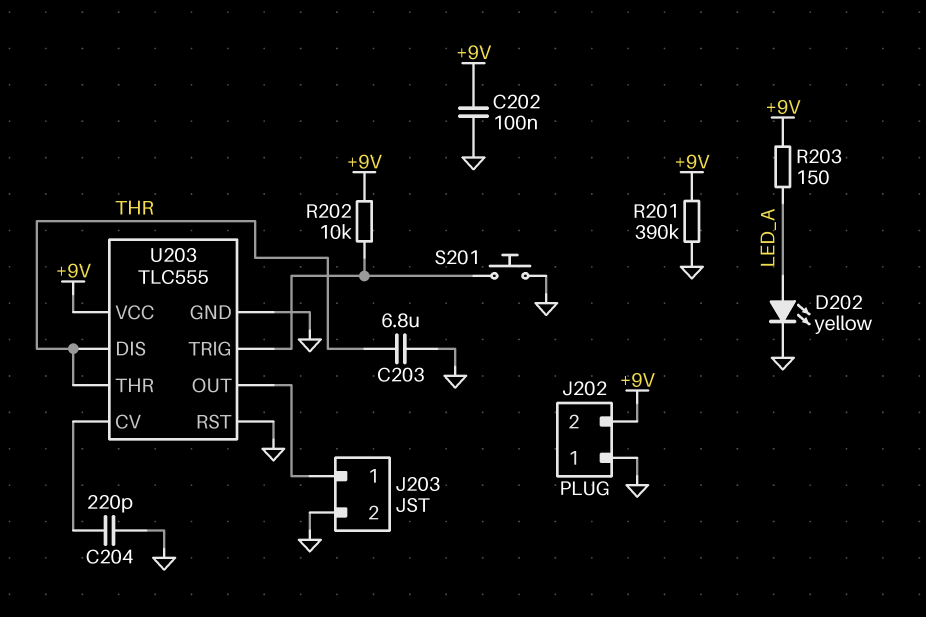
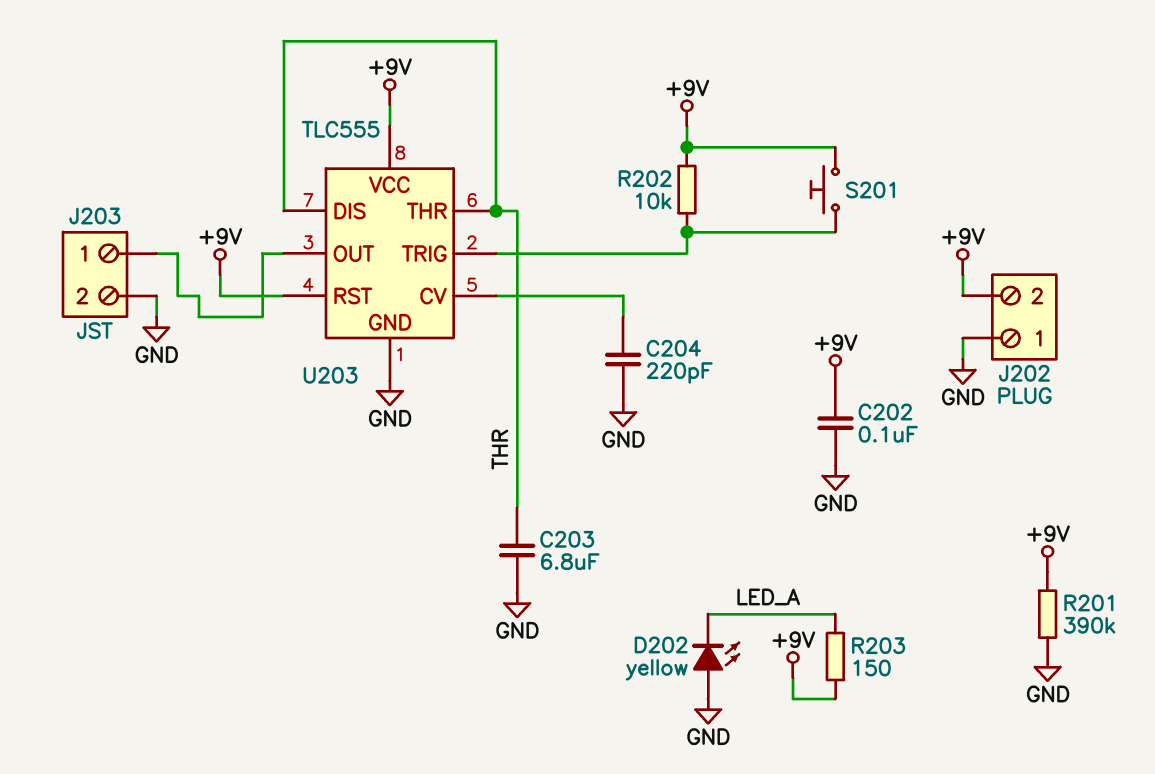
D202: LED yellow (A LED_A, K GND) -> LED yellow (A GND, K LED_A)
S201: button (GND, U203/TRIG) -> button (+9V, U203/TRIG)
U203 pin RST: GND -> +9V

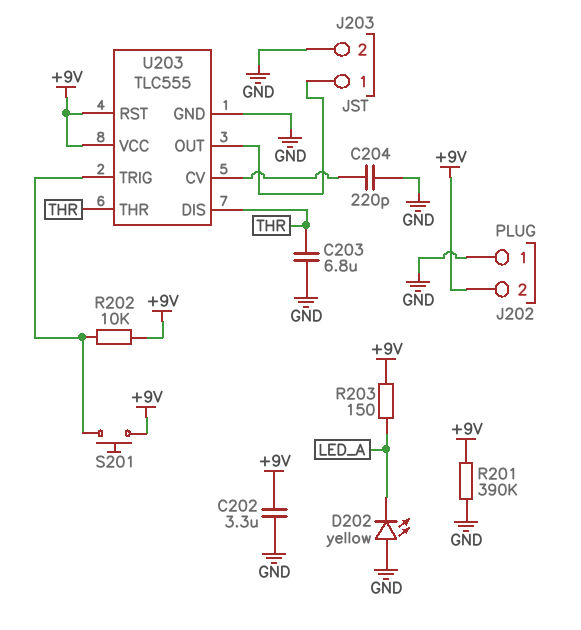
C202: 100nF (+9V, GND) -> 3.3uF (+9V, GND)

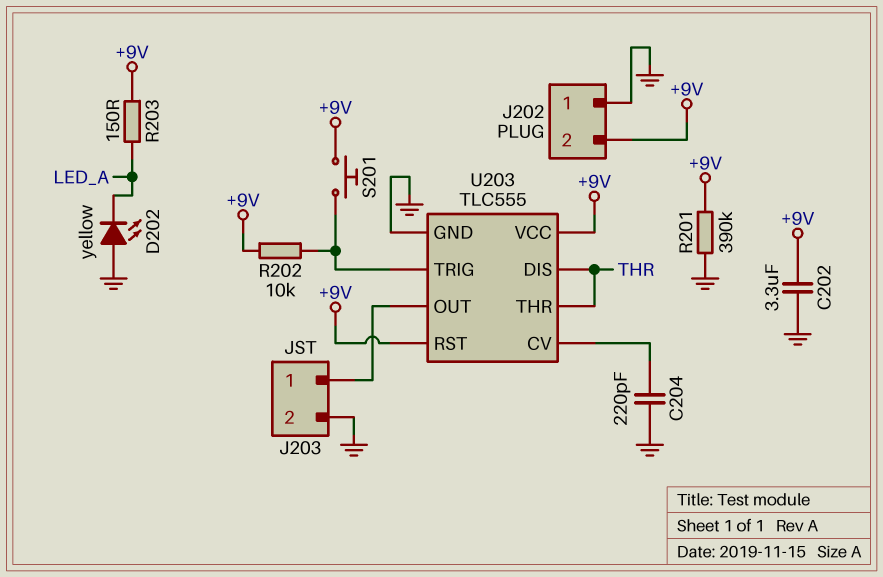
C203: 6.8uF (GND, THR) -> none

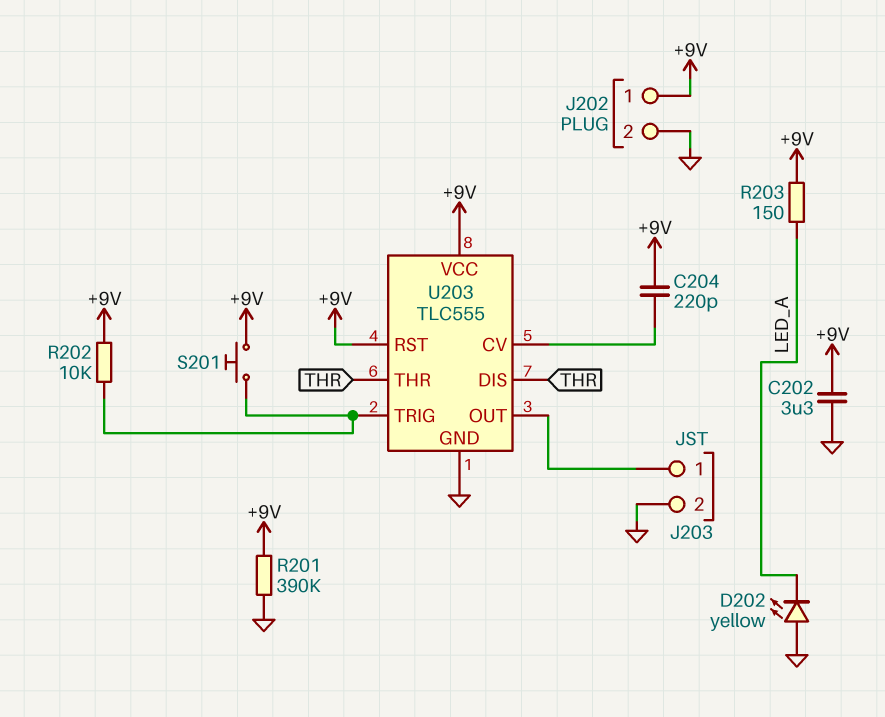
C204: 220pF (GND, U203/CV) -> 220pF (+9V, U203/CV)
J202 pin 1: GND -> +9V
J202 pin 2: +9V -> GND

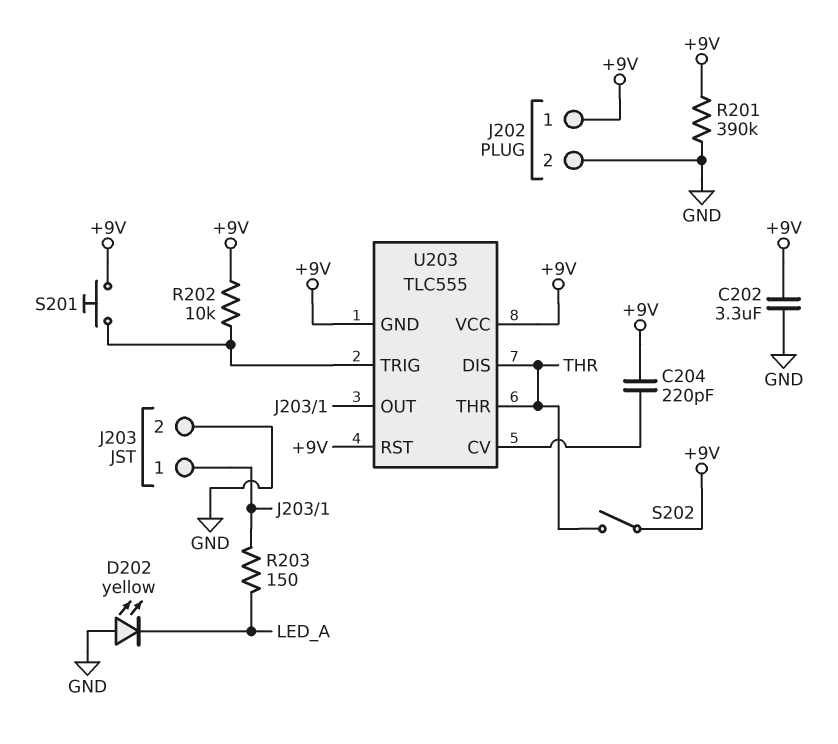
R203: 150 (+9V, LED_A) -> 150 (J203/1, LED_A)
S202: none -> switch (+9V, THR)
U203 pin GND: GND -> +9V

